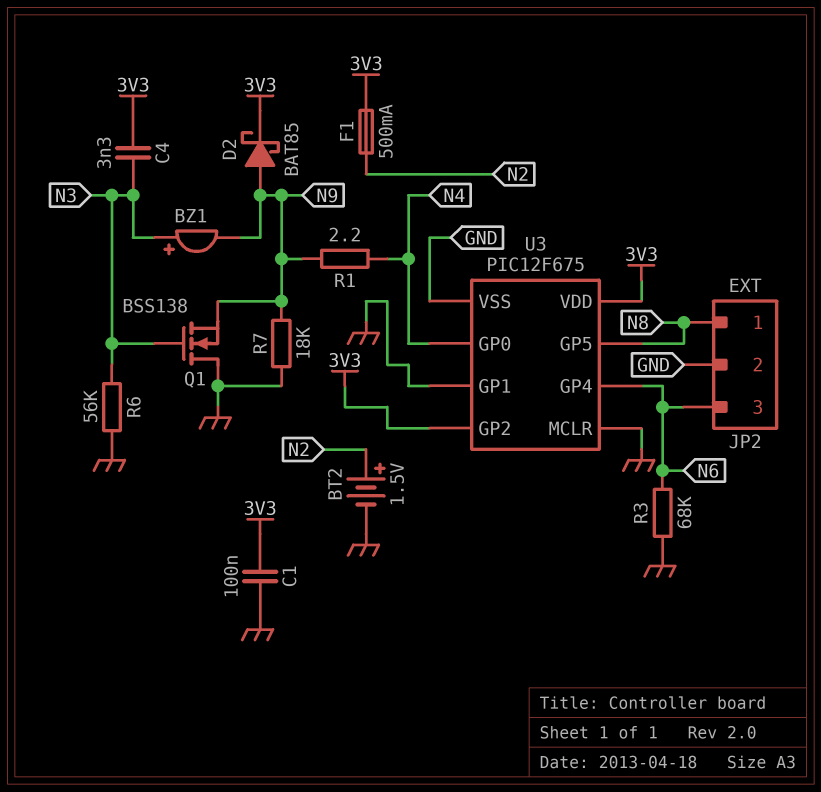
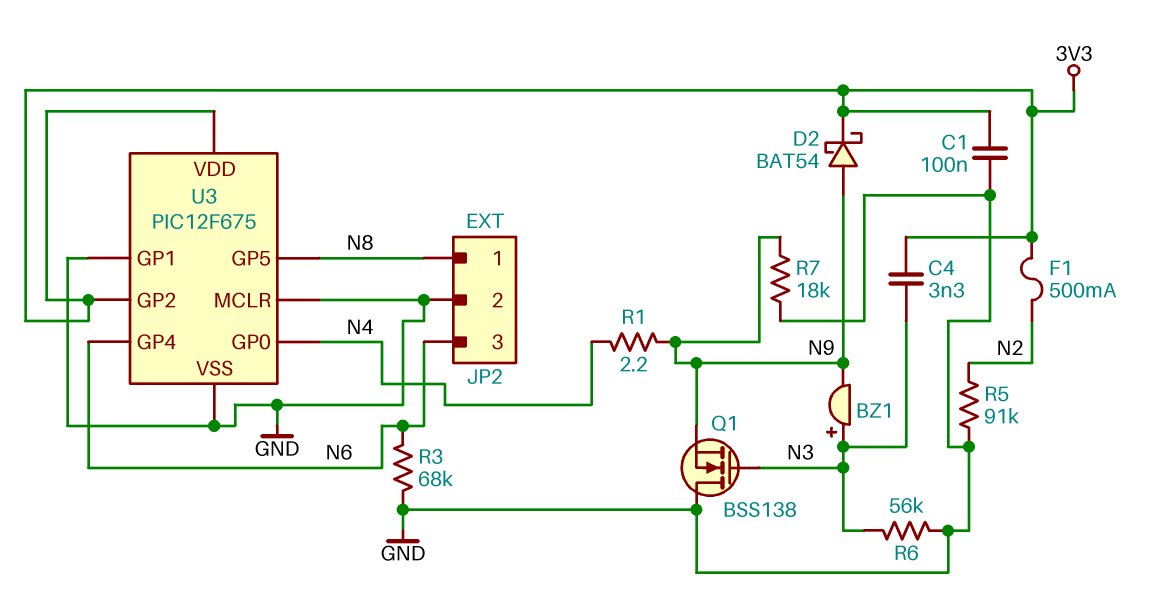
BT2: 1.5V (plus N2, minus GND) -> none
D2: schottky BAT85 (A N9, K 3V3) -> schottky BAT54 (A N9, K 3V3)
R5: none -> 91k (GND, N2)

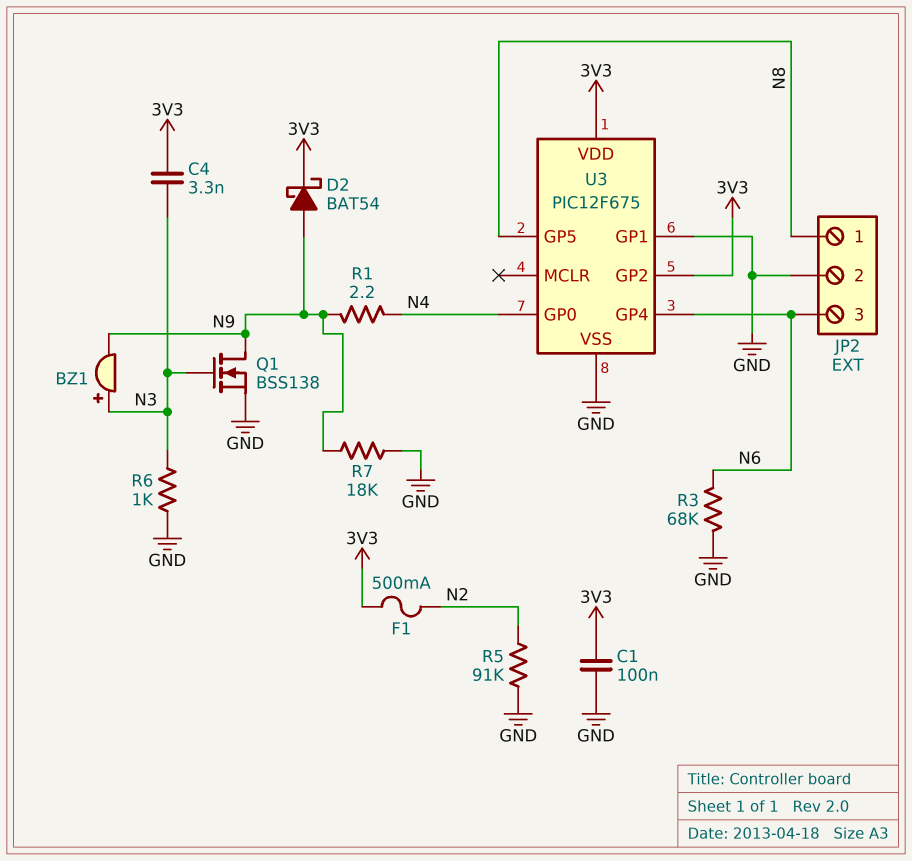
Q1: NMOS BSS138 (G N3, D GND, S N9) -> NMOS BSS138 (G N3, D N9, S GND)
R6: 56k (GND, N3) -> 1k (GND, N3)
U3 pin MCLR: GND -> none

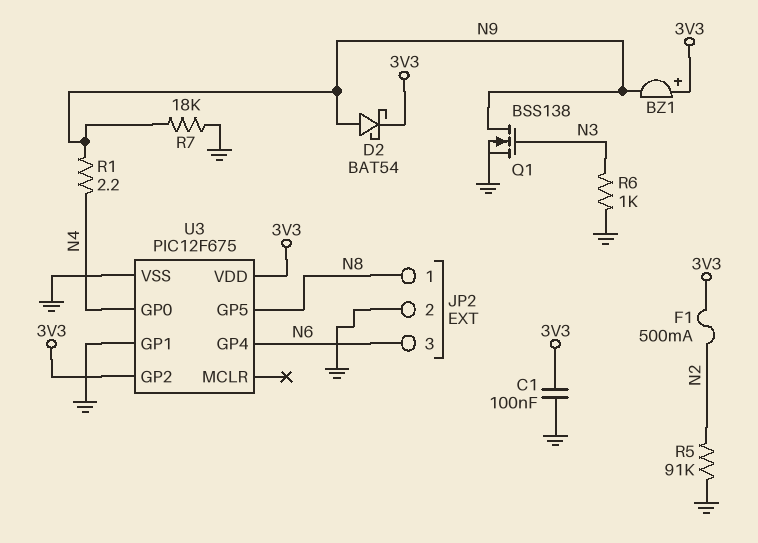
BZ1: buzzer (plus N3, minus N9) -> buzzer (plus 3V3, minus N9)
C4: 3.3nF (3V3, N3) -> none
R3: 68k (GND, N6) -> none

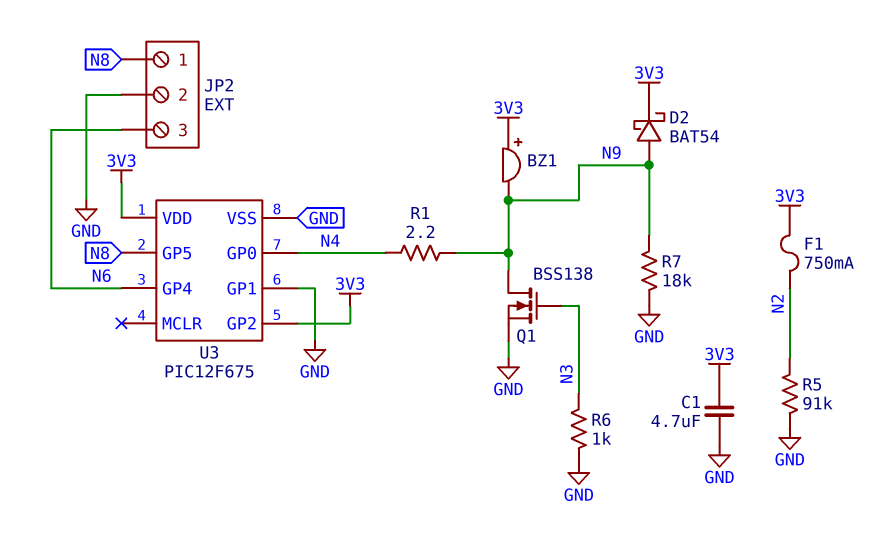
C1: 100nF (3V3, GND) -> 4.7uF (3V3, GND)
F1: 500mA (3V3, N2) -> 750mA (3V3, N2)

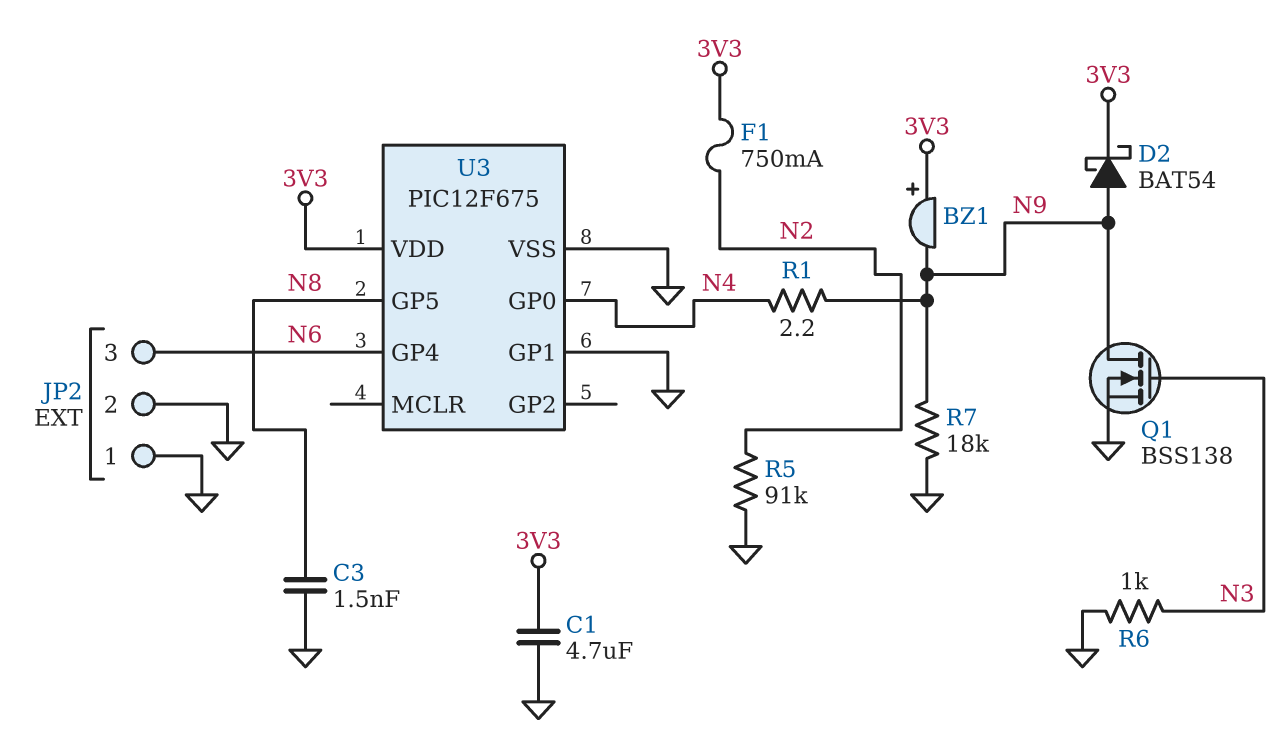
C3: none -> 1.5nF (GND, N8)
JP2 pin 1: N8 -> GND
U3 pin GP2: 3V3 -> none

